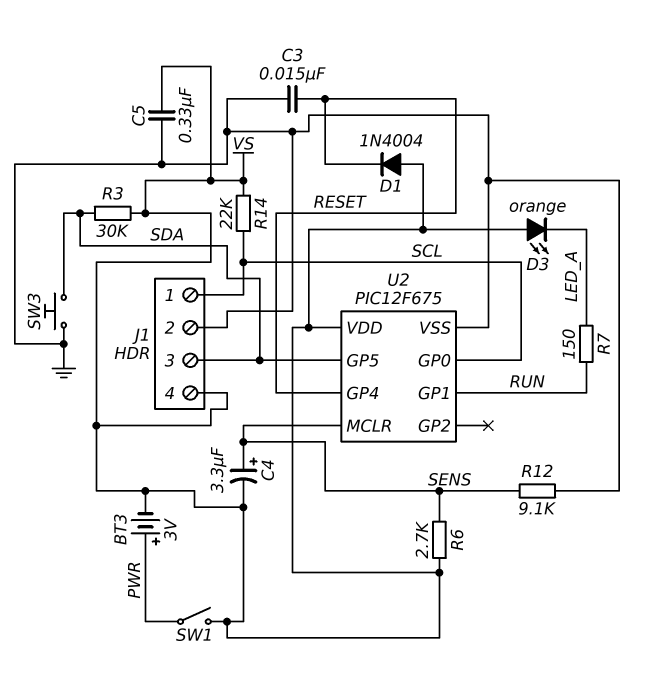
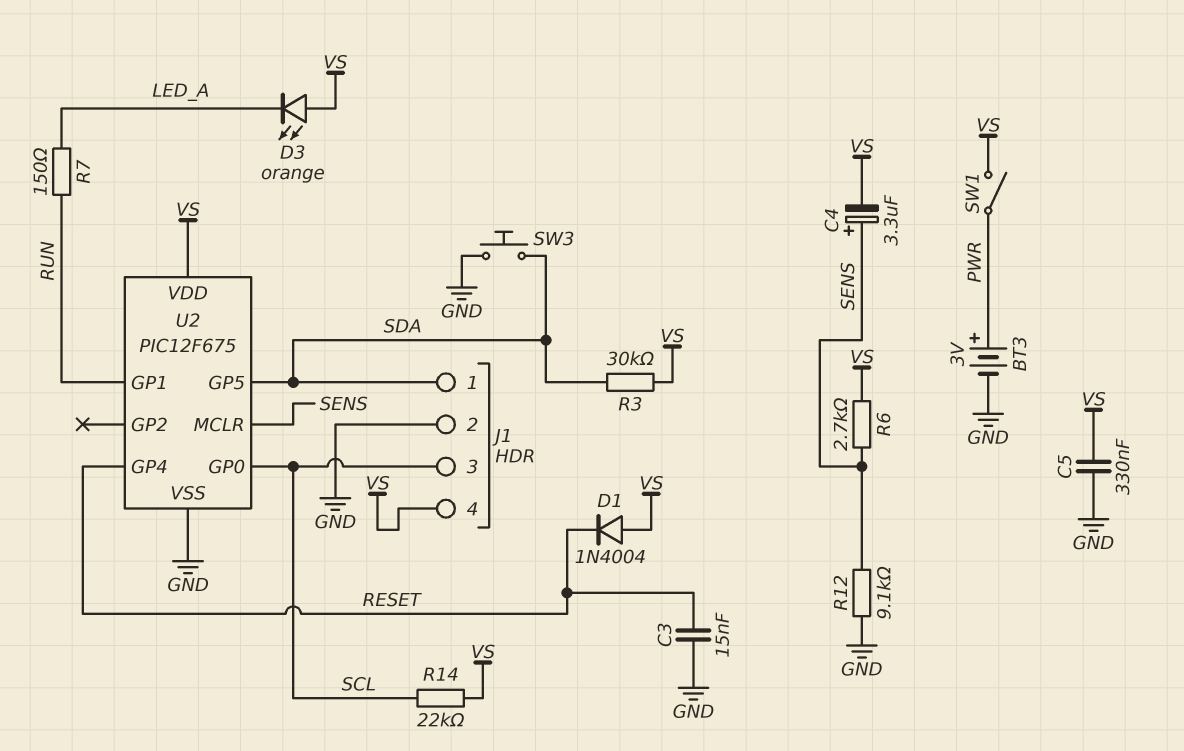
BT3: 3V (plus PWR, minus VS) -> 3V (plus PWR, minus GND)
J1 pin 1: SCL -> SDA
J1 pin 3: SDA -> SCL

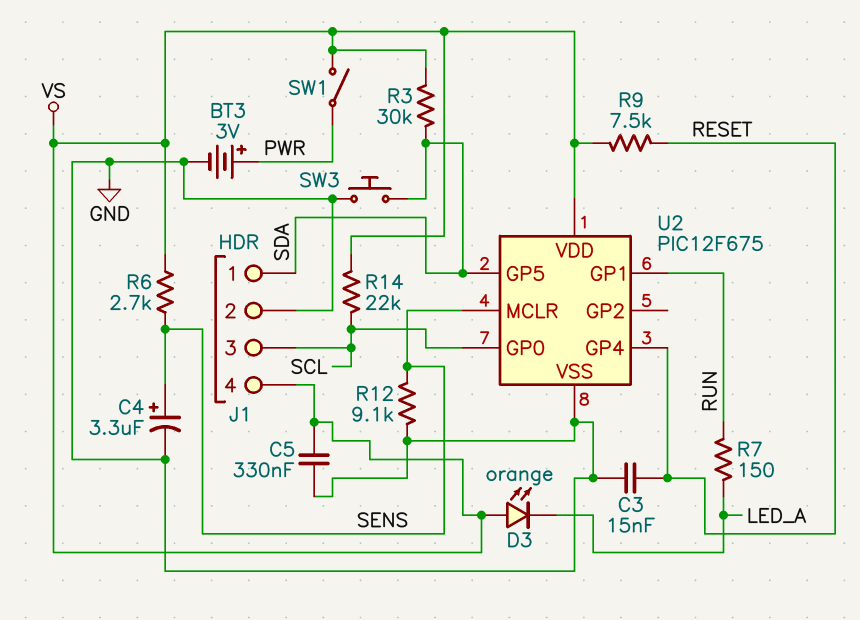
C4: 3.3uF (plus SENS, minus VS) -> 3.3uF (plus SENS, minus GND)
D1: diode 1N4004 (A VS, K RESET) -> none
R9: none -> 7.5k (RESET, VS)

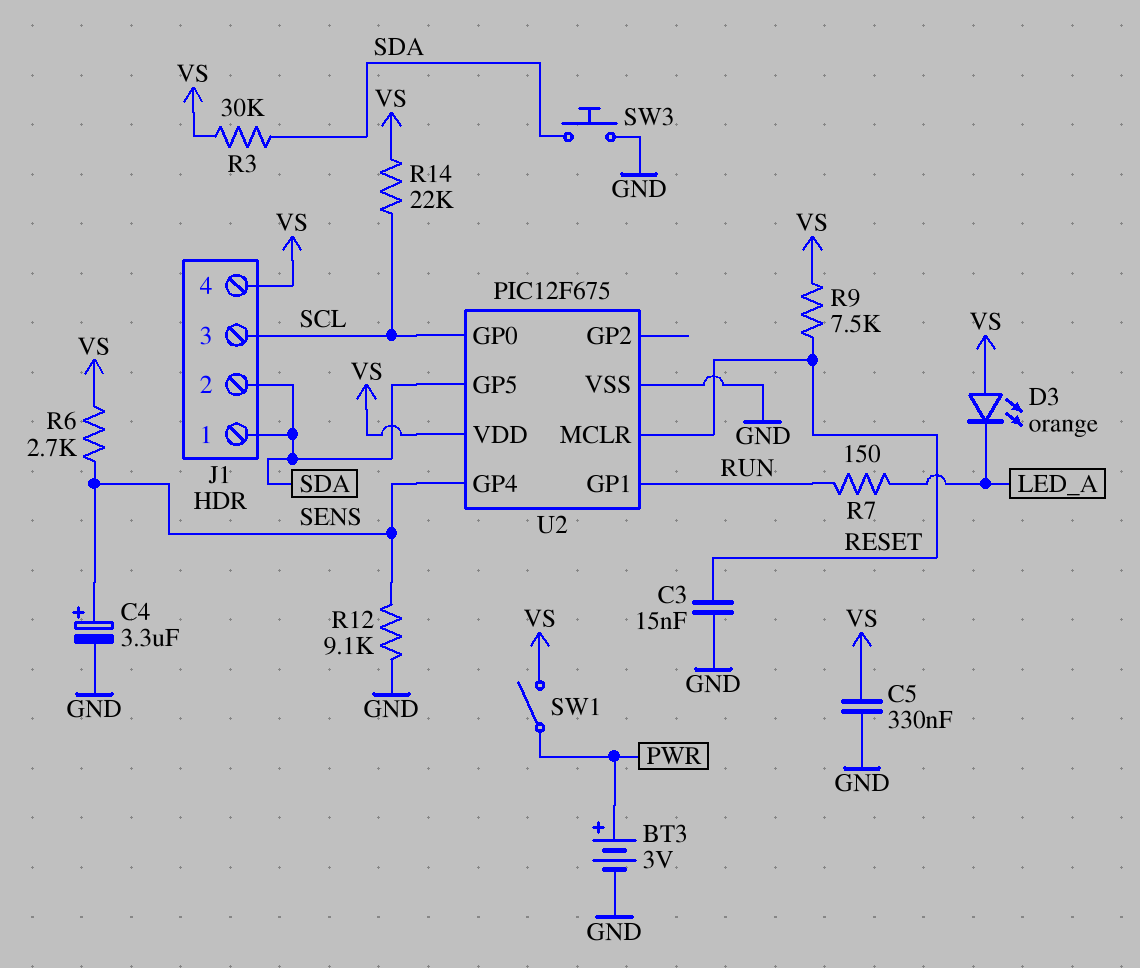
J1 pin 2: GND -> SDA
U2 pin GP4: RESET -> SENS
U2 pin MCLR: SENS -> RESET

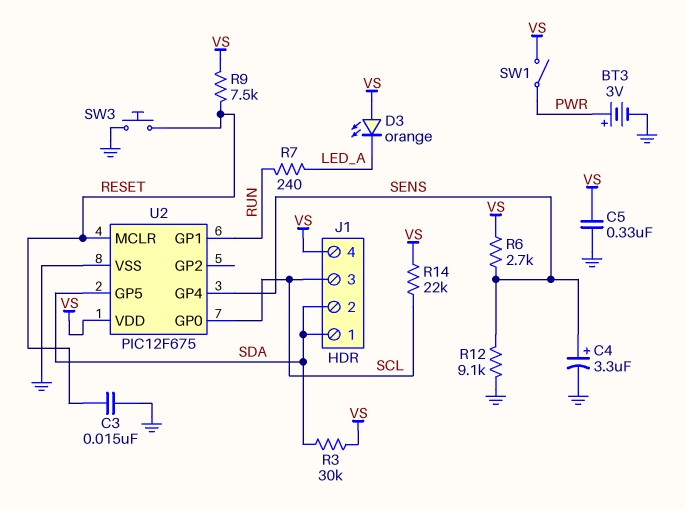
R7: 150 (LED_A, RUN) -> 240 (LED_A, RUN)
SW3: button (GND, SDA) -> button (GND, RESET)

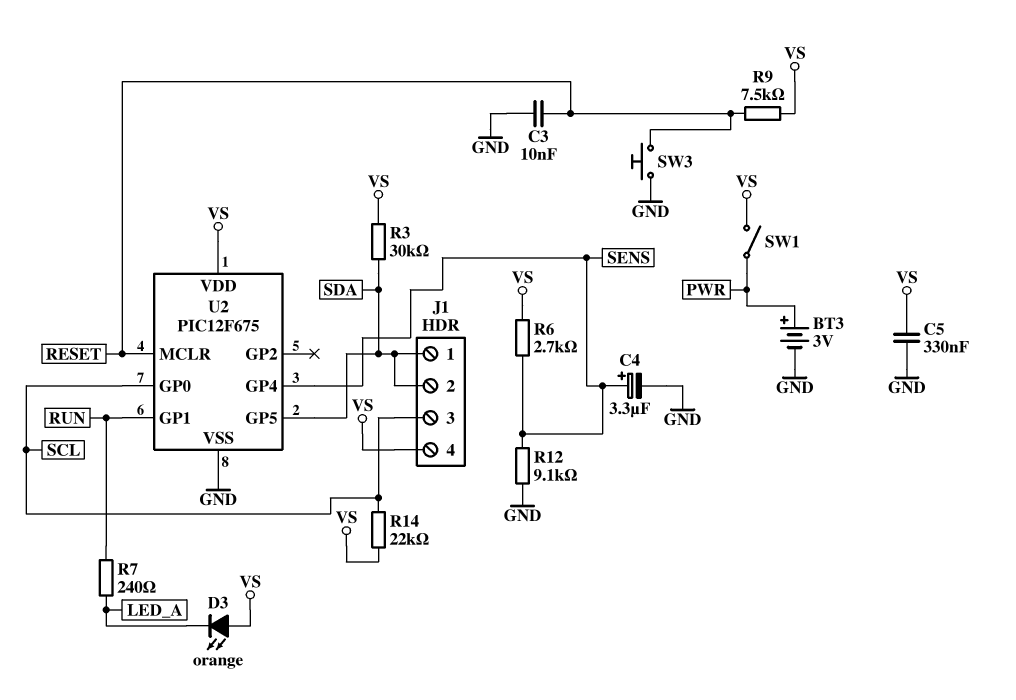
C3: 15nF (GND, RESET) -> 10nF (GND, RESET)

